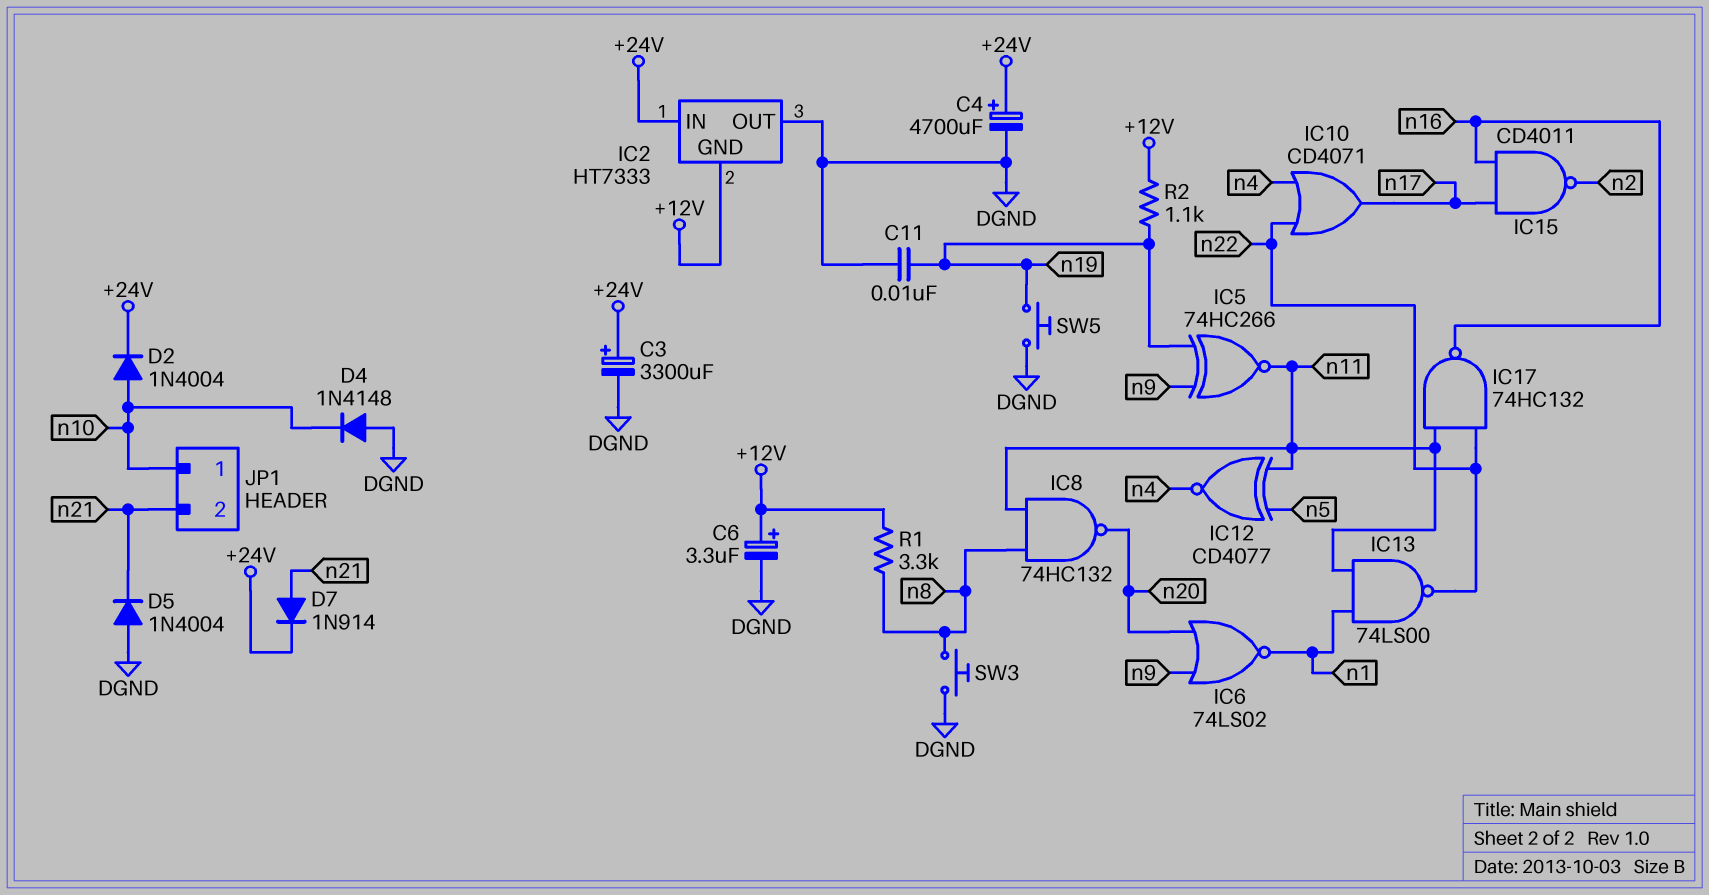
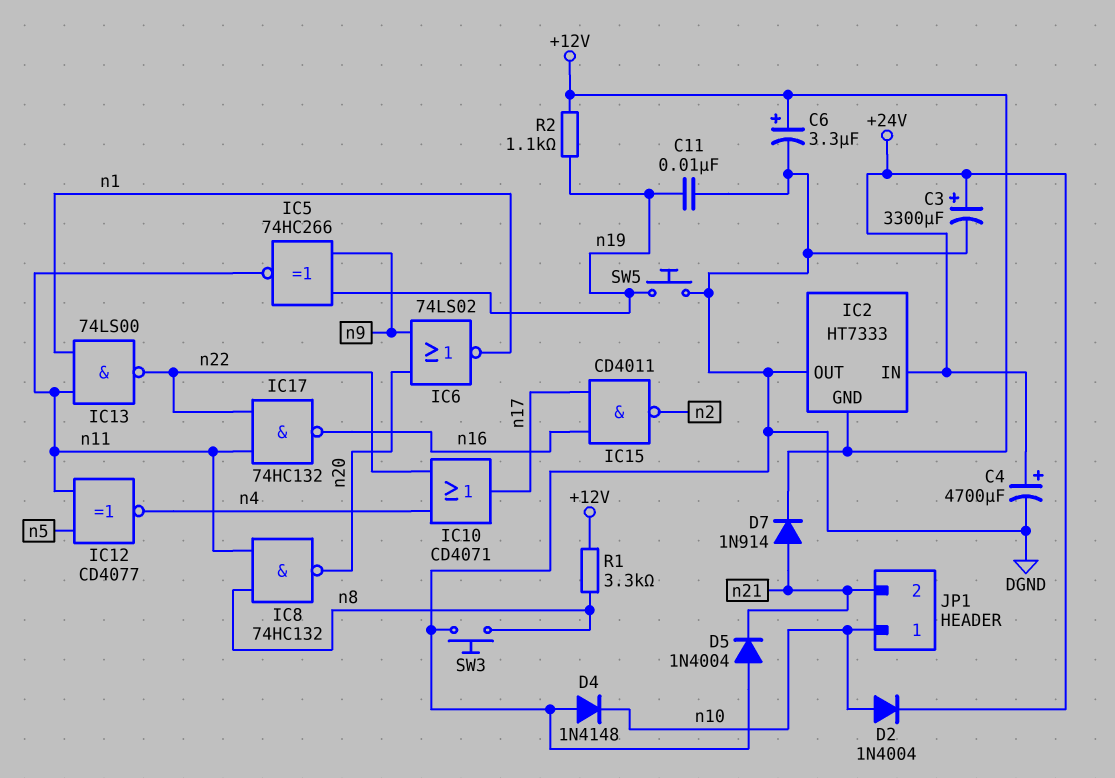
D7: diode 1N914 (A n21, K +24V) -> diode 1N914 (A n21, K +12V)

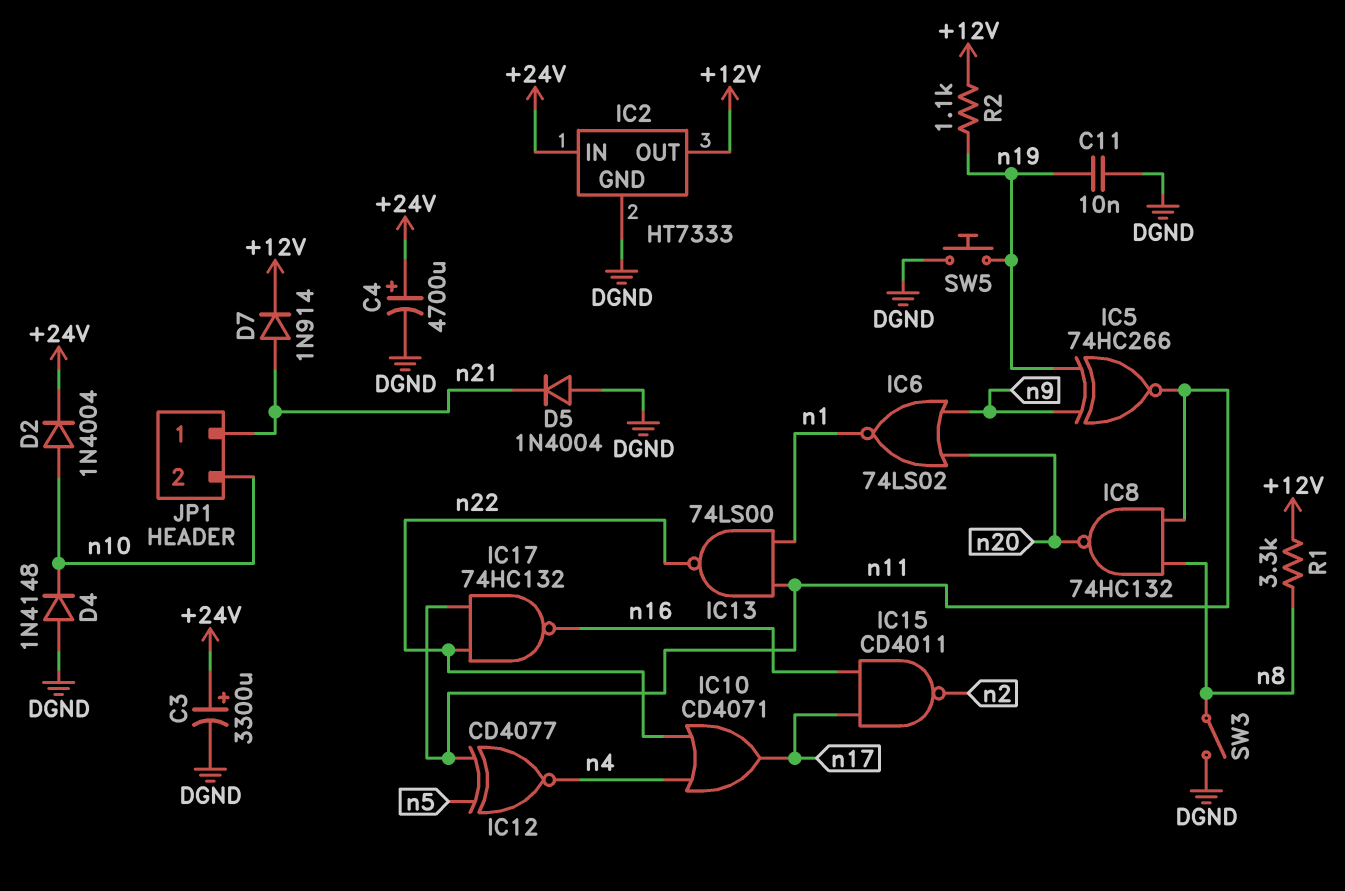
C6: 3.3uF (plus +12V, minus DGND) -> none
IC2 pin GND: +12V -> DGND
IC2 pin OUT: DGND -> +12V
JP1 pin 1: n10 -> n21
JP1 pin 2: n21 -> n10
SW3: button (DGND, n8) -> switch (DGND, n8)

